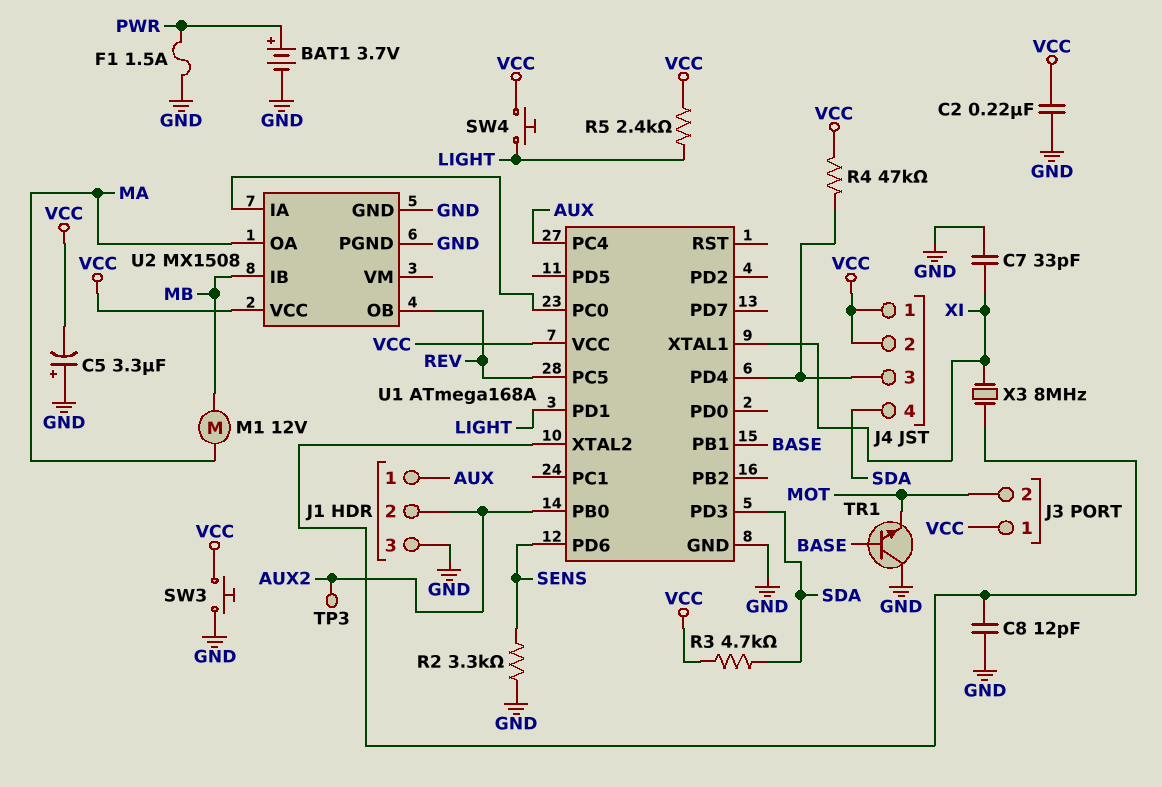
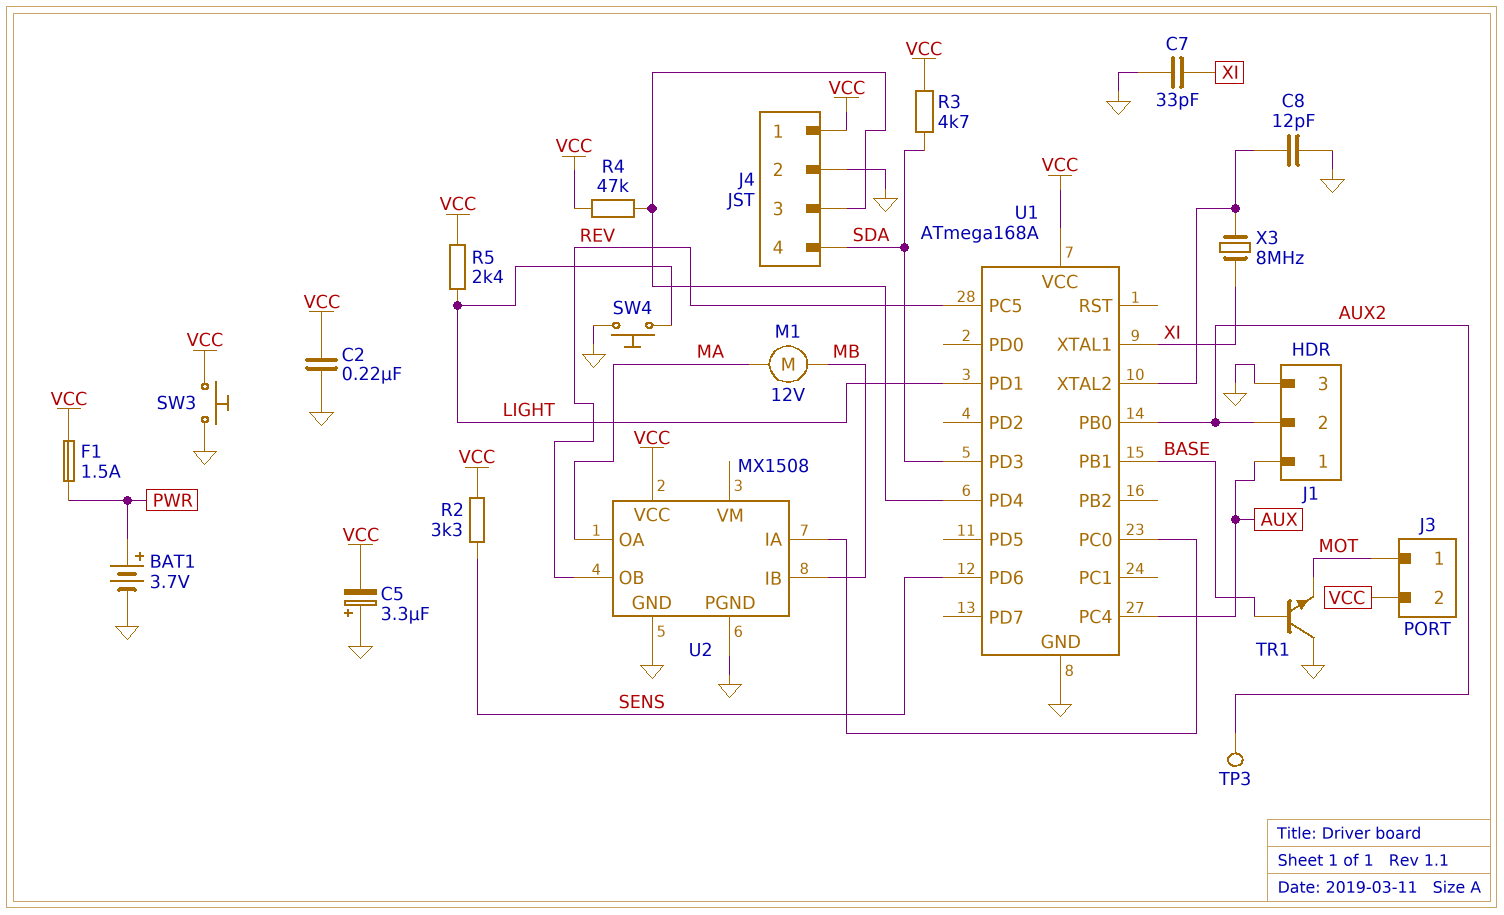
F1: 1.5A (GND, PWR) -> 1.5A (PWR, VCC)
J3 pin 1: VCC -> MOT
J3 pin 2: MOT -> VCC
J4 pin 2: VCC -> GND
R2: 3.3k (GND, SENS) -> 3.3k (SENS, VCC)
SW4: button (LIGHT, VCC) -> button (GND, LIGHT)

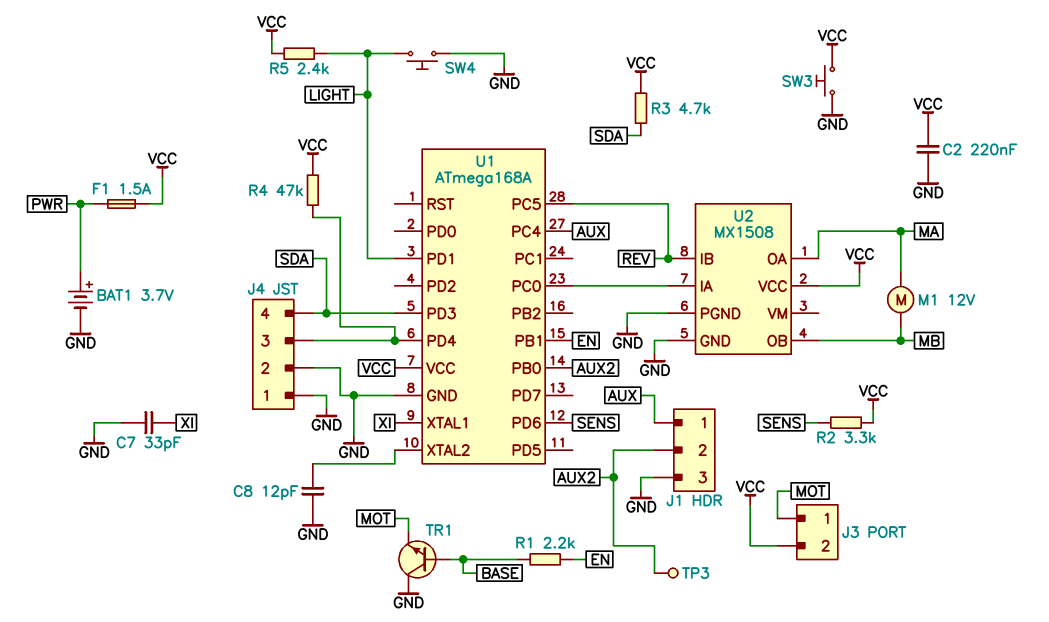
C5: 3.3uF (plus GND, minus VCC) -> none
J4 pin 1: VCC -> GND
R1: none -> 2.2k (BASE, EN)
U1 pin PB1: BASE -> EN
U2 pin IB: MB -> REV
U2 pin OB: REV -> MB
X3: 8MHz (U1/XTAL2, XI) -> none

